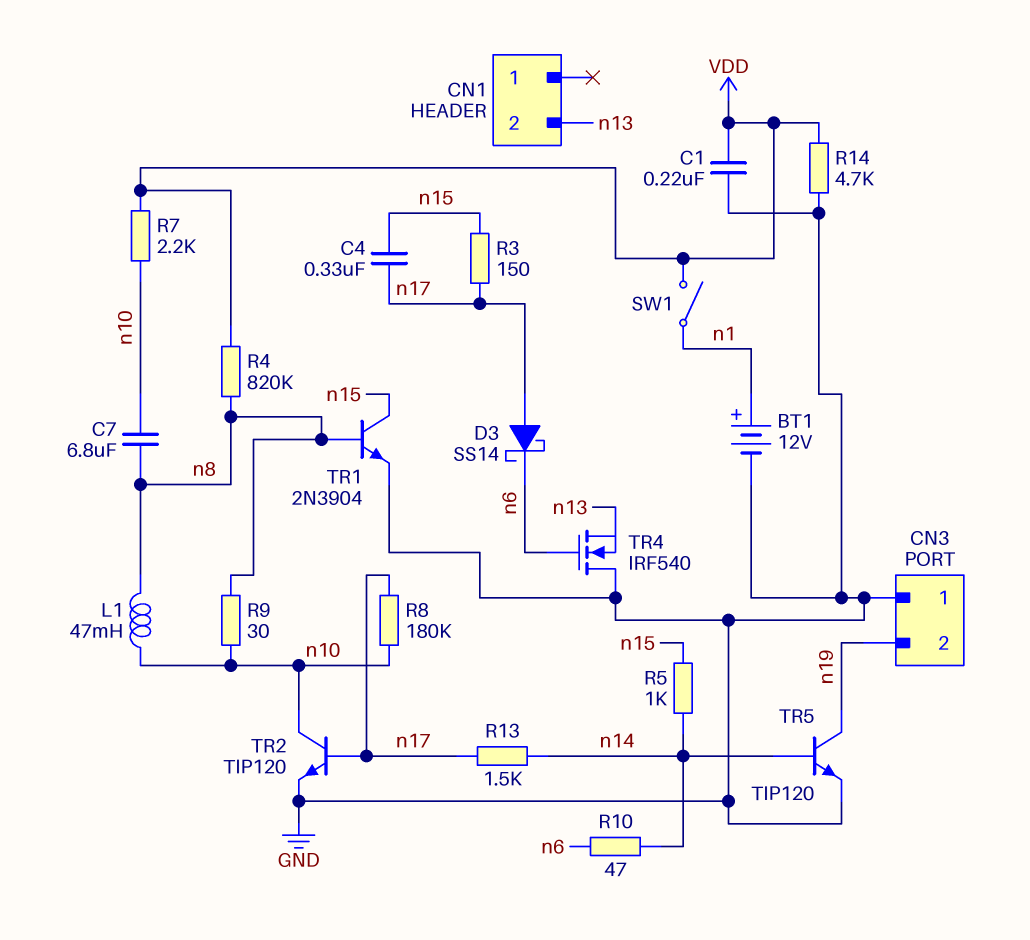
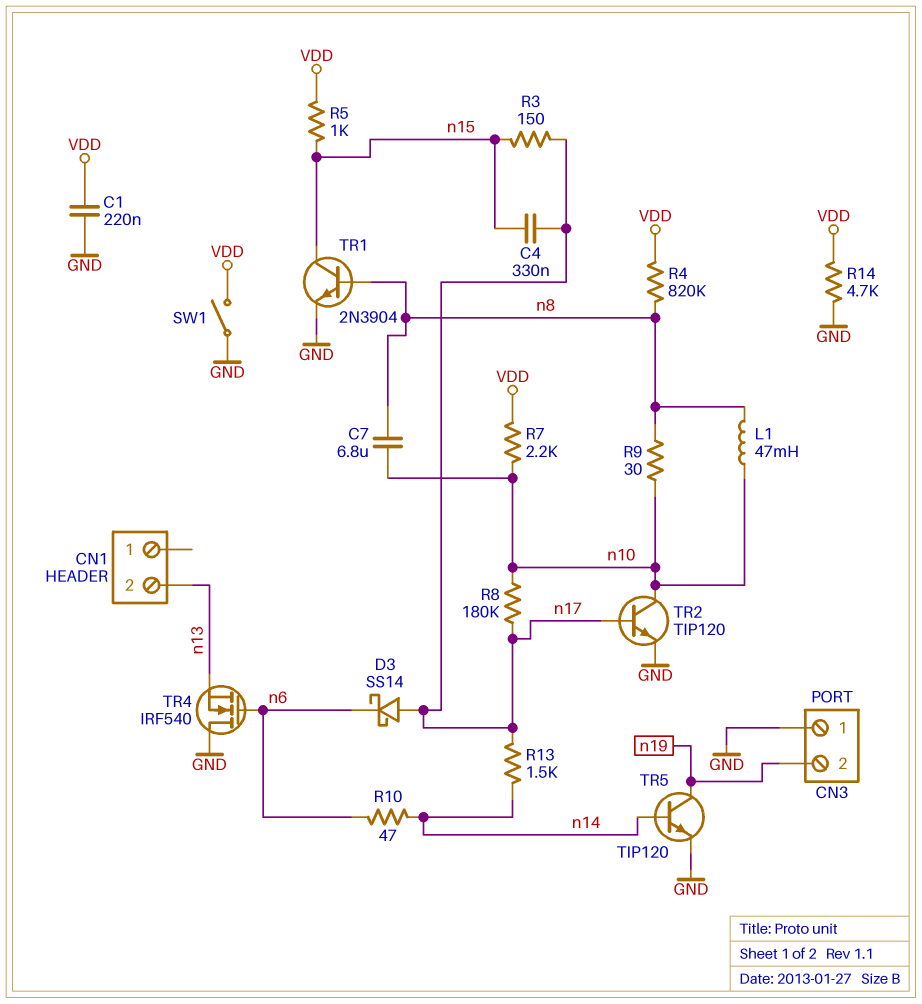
BT1: 12V (plus n1, minus GND) -> none
R5: 1k (n14, n15) -> 1k (VDD, n15)
SW1: switch (VDD, n1) -> switch (GND, VDD)

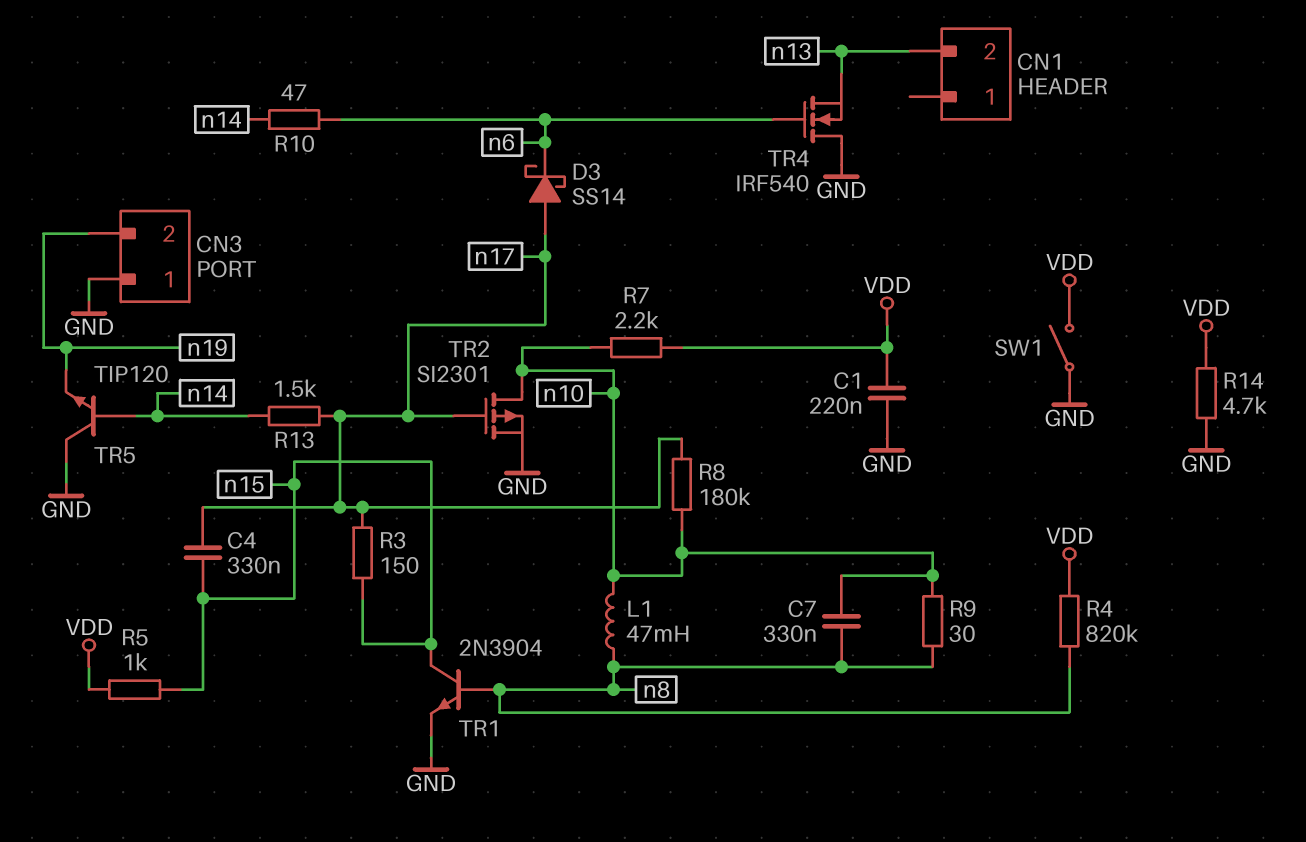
C7: 6.8uF (n8, n10) -> 330nF (n8, n10)
TR2: NPN TIP120 (B n17, C n10, E GND) -> PMOS SI2301 (G n17, D n10, S GND)
TR5: NPN TIP120 (B n14, C n19, E GND) -> NPN TIP120 (B n14, C GND, E n19)

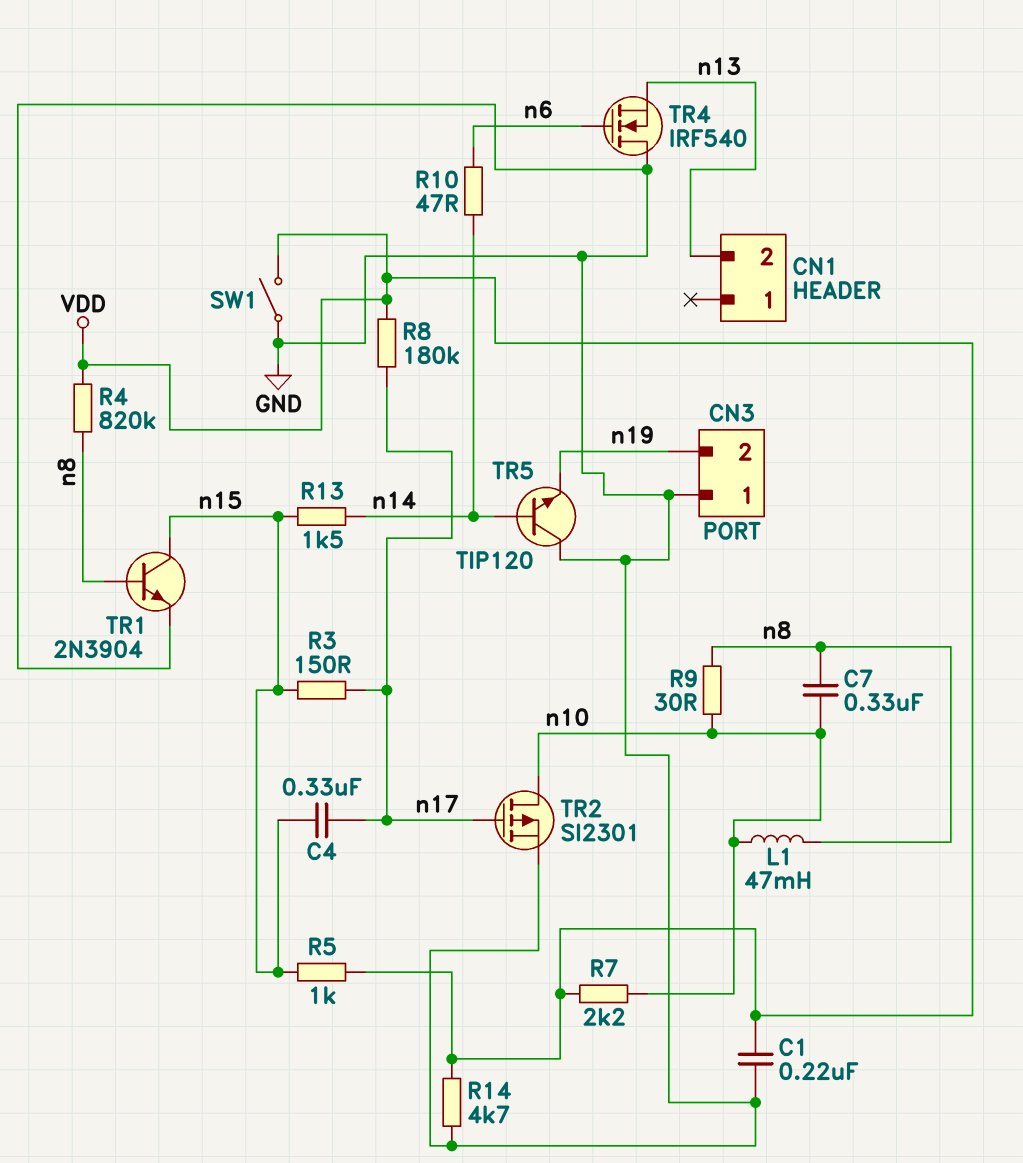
D3: schottky SS14 (A n17, K n6) -> none
R8: 180k (n10, n17) -> 180k (VDD, n17)
R13: 1.5k (n14, n17) -> 1.5k (n14, n15)

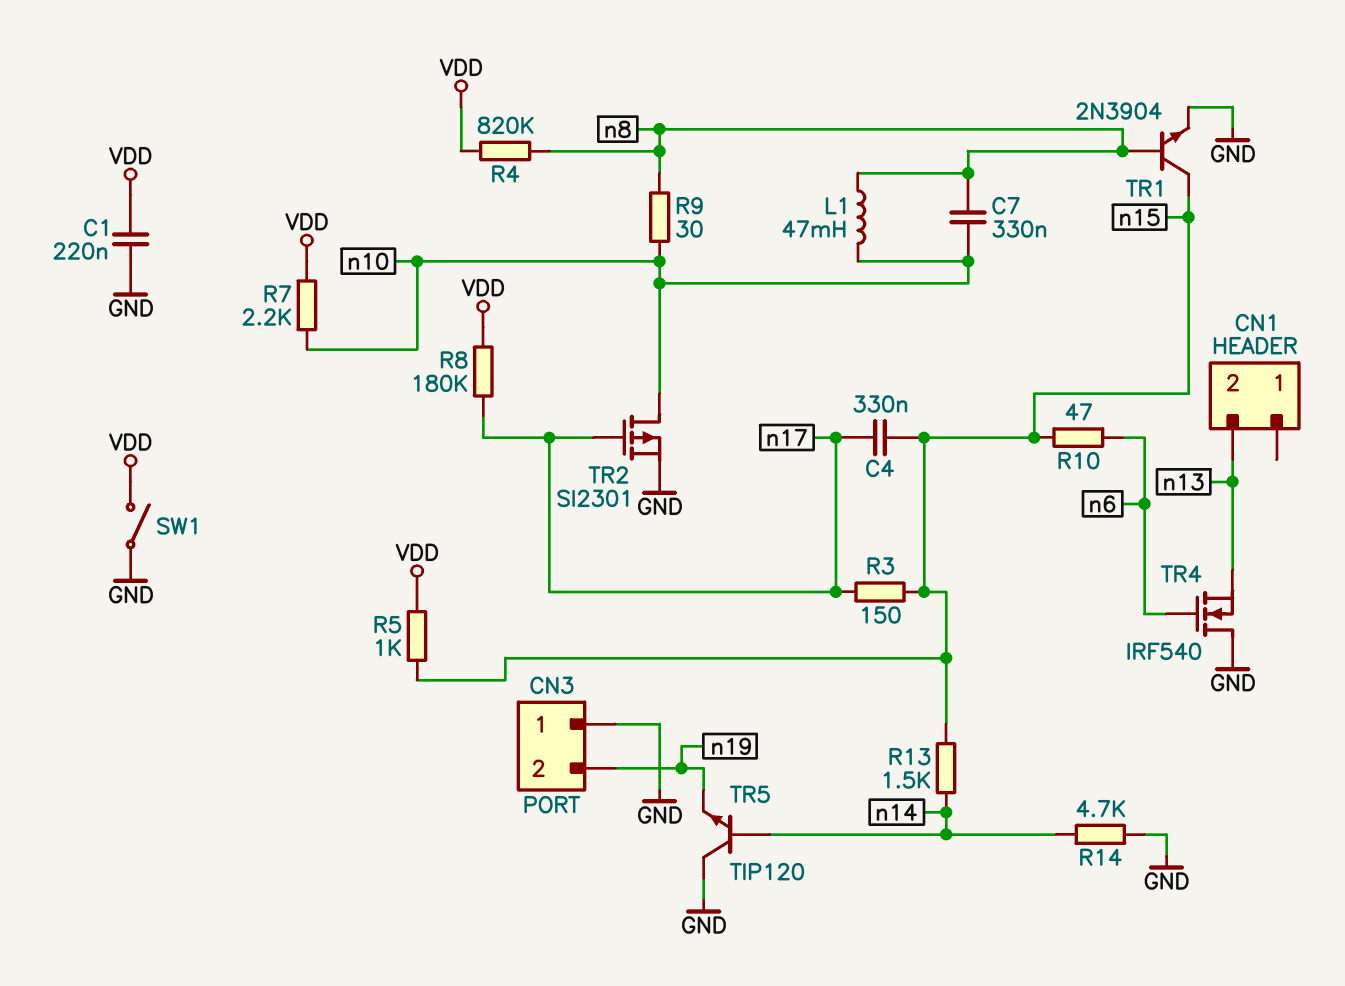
R10: 47 (n6, n14) -> 47 (n6, n15)
R14: 4.7k (GND, VDD) -> 4.7k (GND, n14)

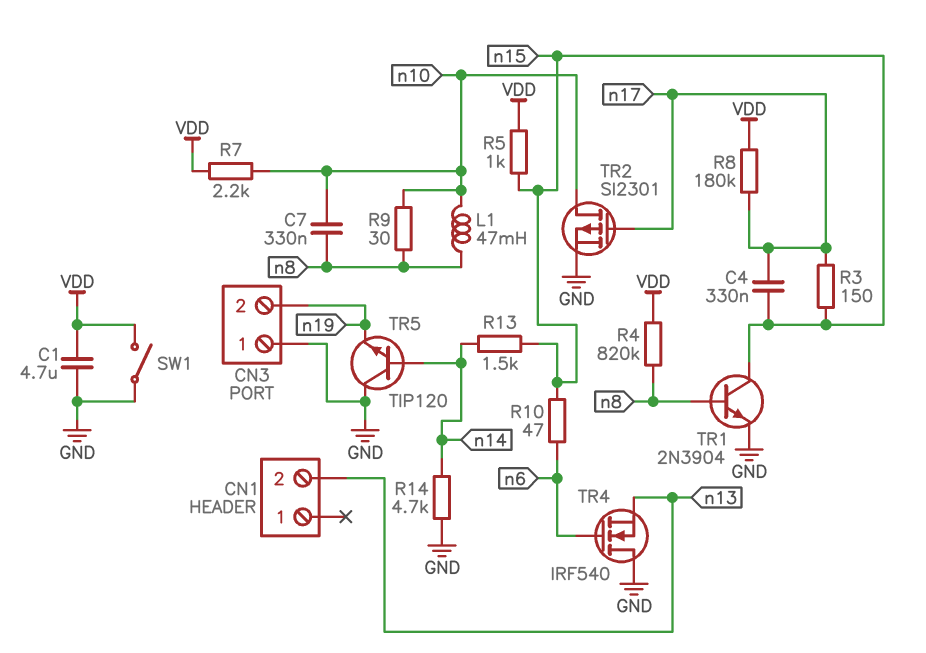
C1: 220nF (GND, VDD) -> 4.7uF (GND, VDD)

